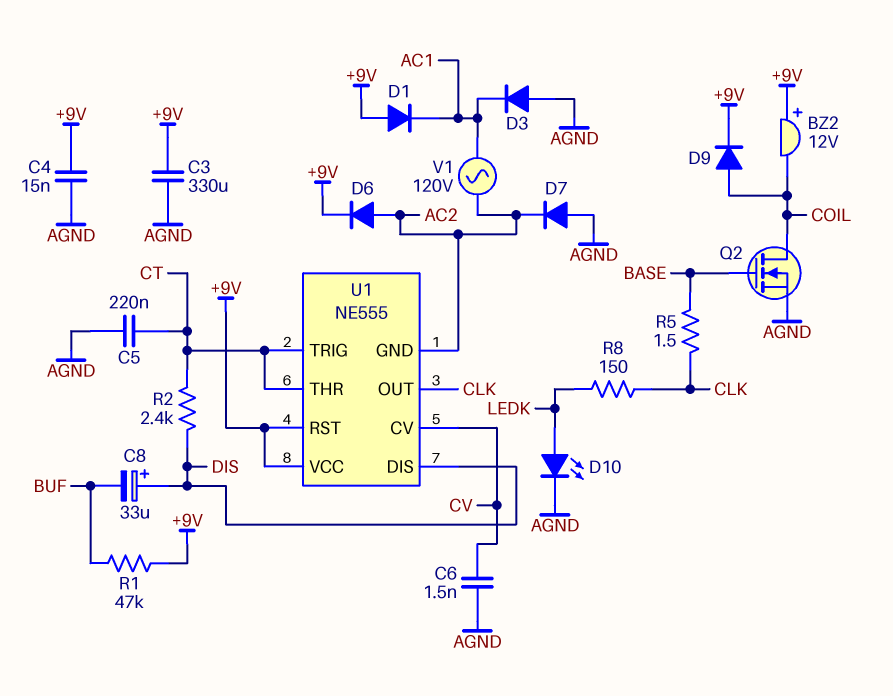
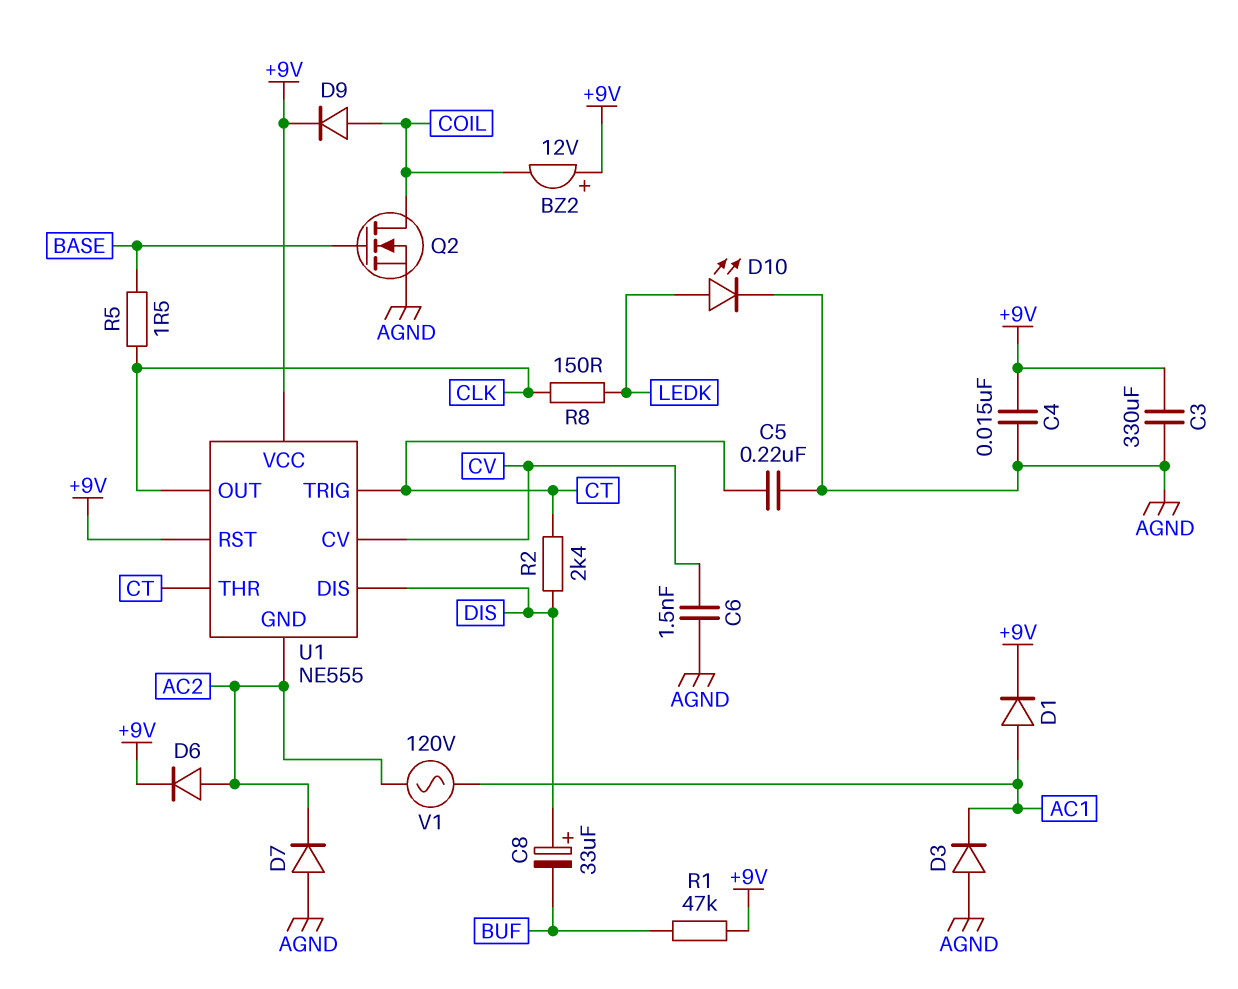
D1: diode (A +9V, K AC1) -> diode (A AC1, K +9V)

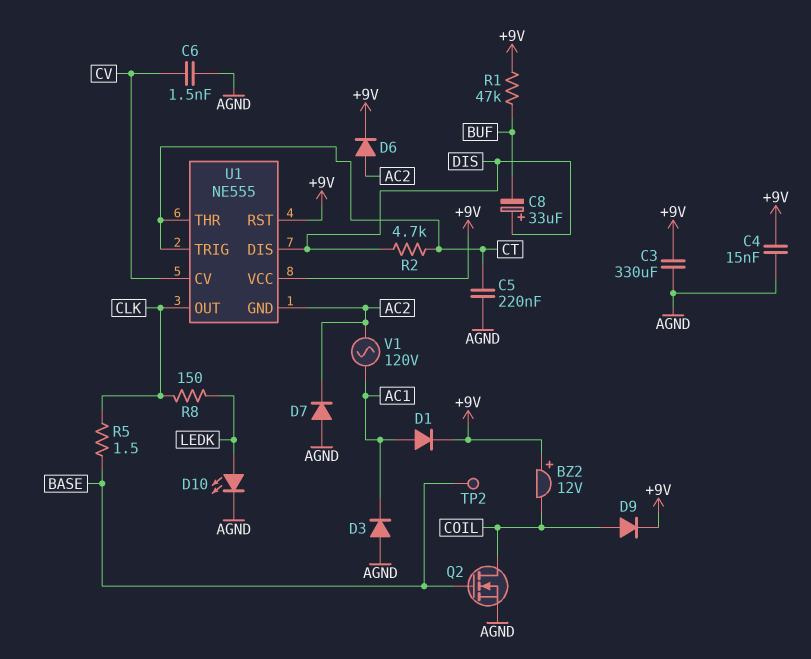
R2: 2.4k (CT, DIS) -> 4.7k (CT, DIS)
TP2: none -> test point (BASE)

